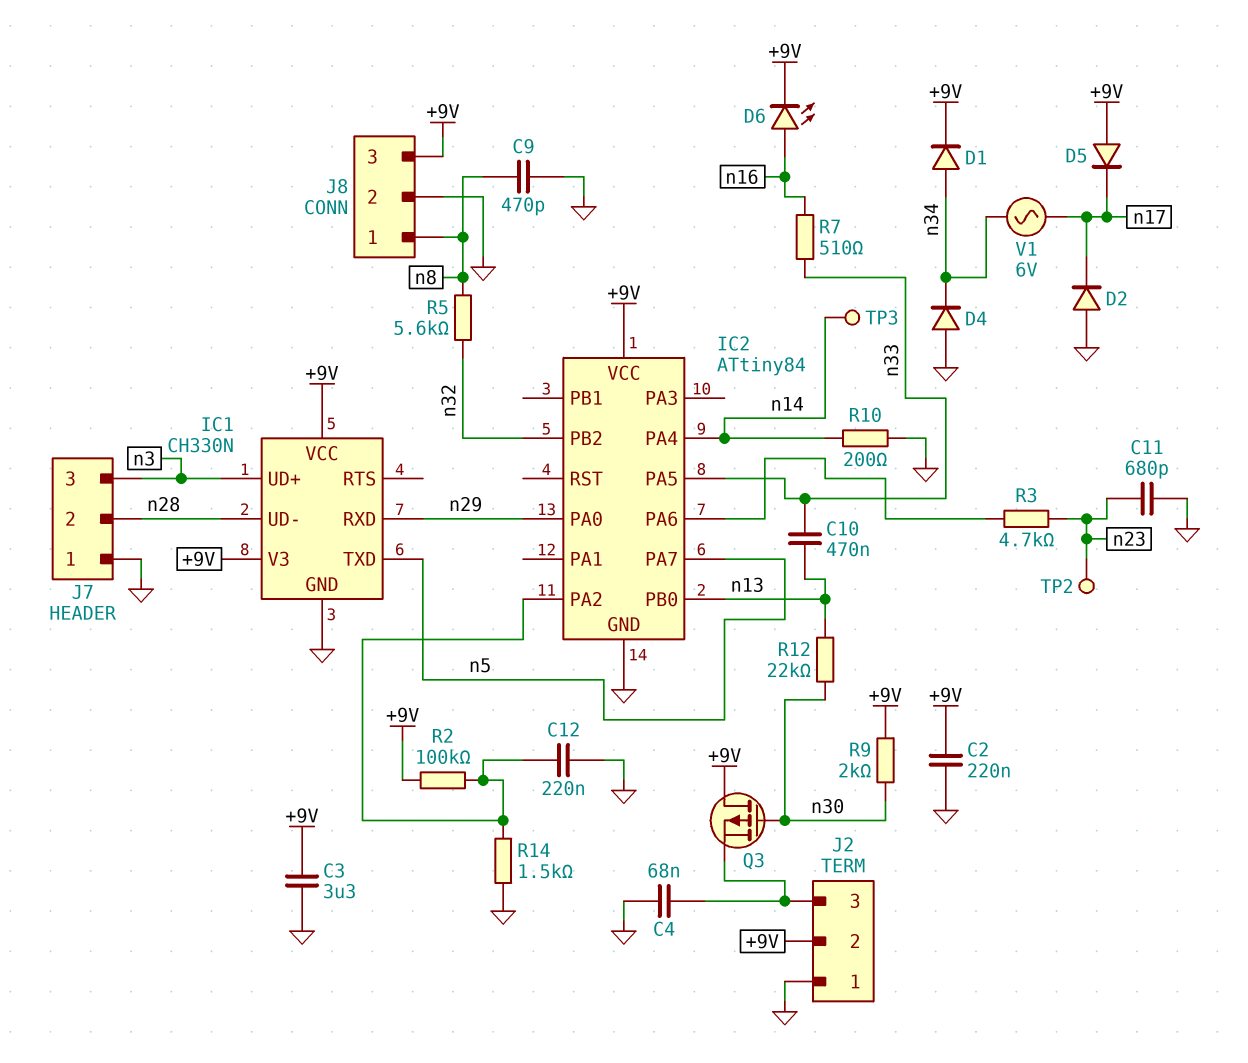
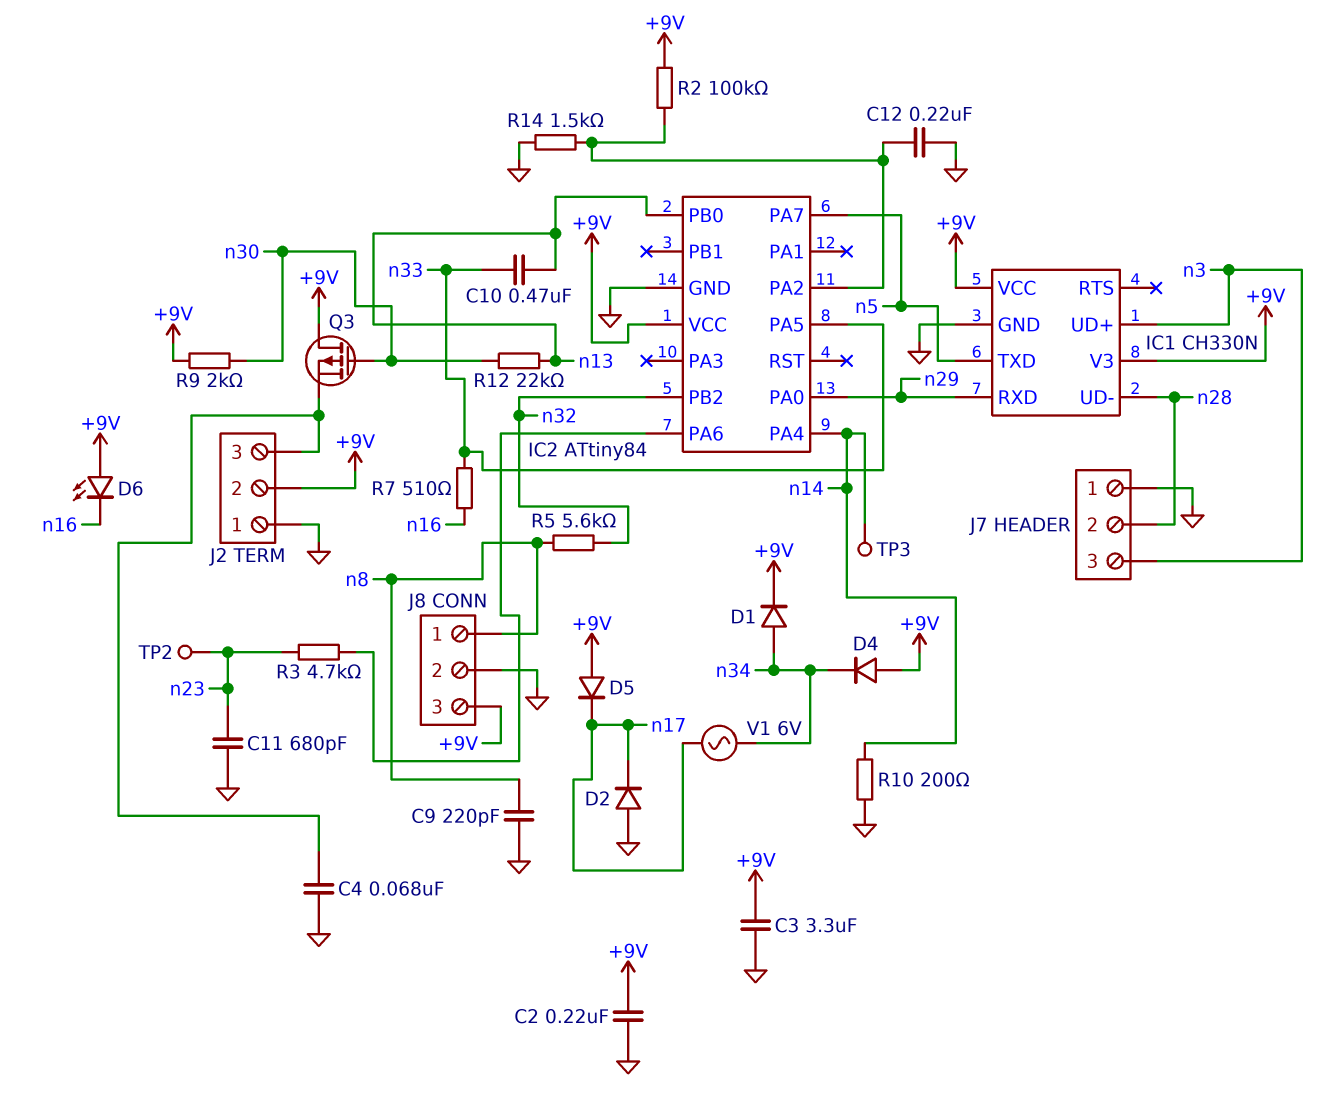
C9: 470pF (GND, n8) -> 220pF (GND, n8)
D4: diode (A GND, K n34) -> diode (A +9V, K n34)
D6: LED (A n16, K +9V) -> LED (A +9V, K n16)

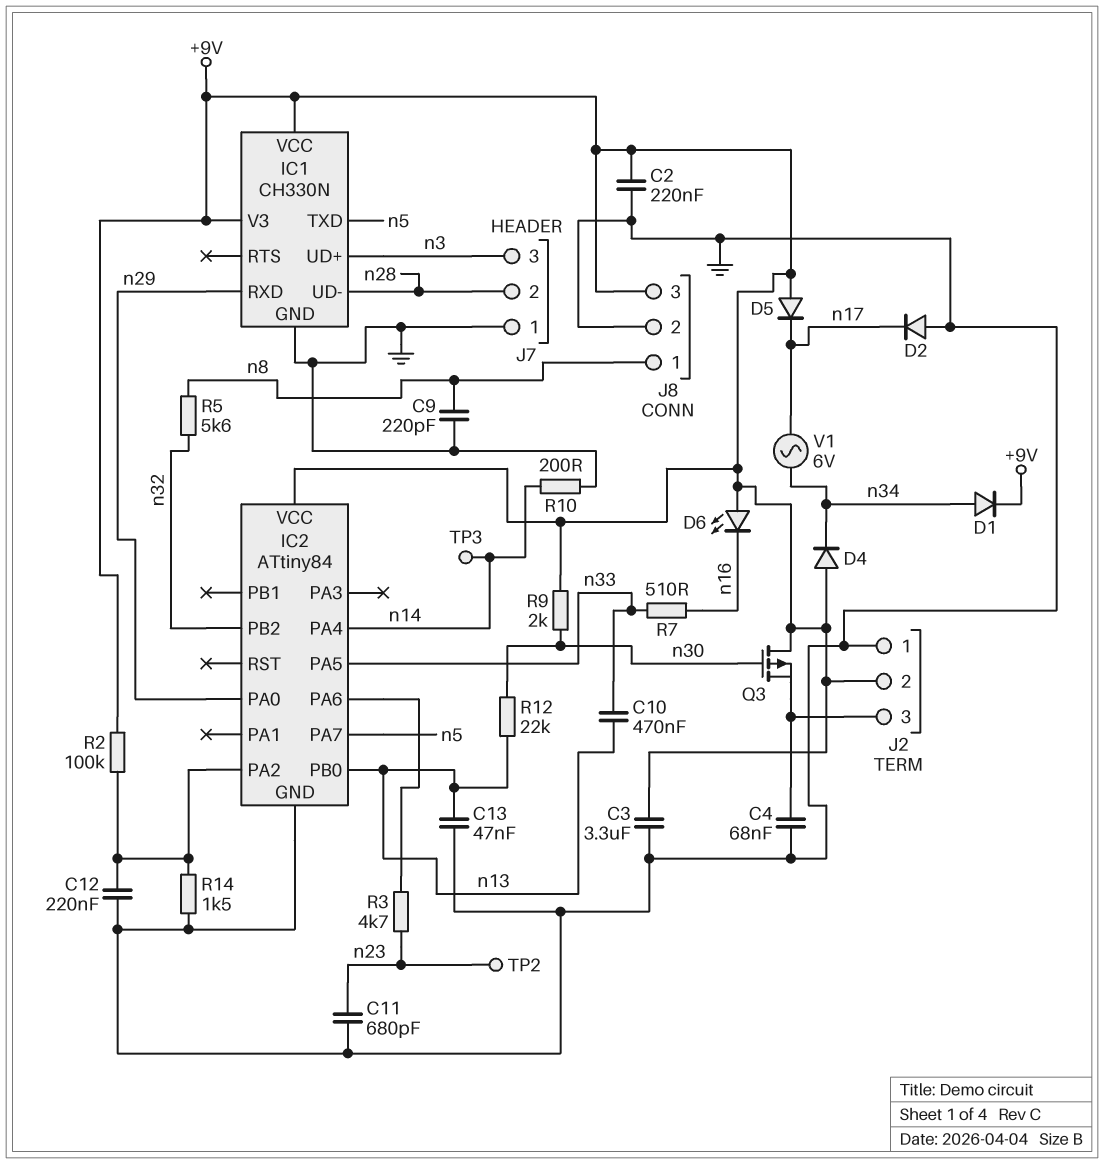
C13: none -> 47nF (GND, n13)

